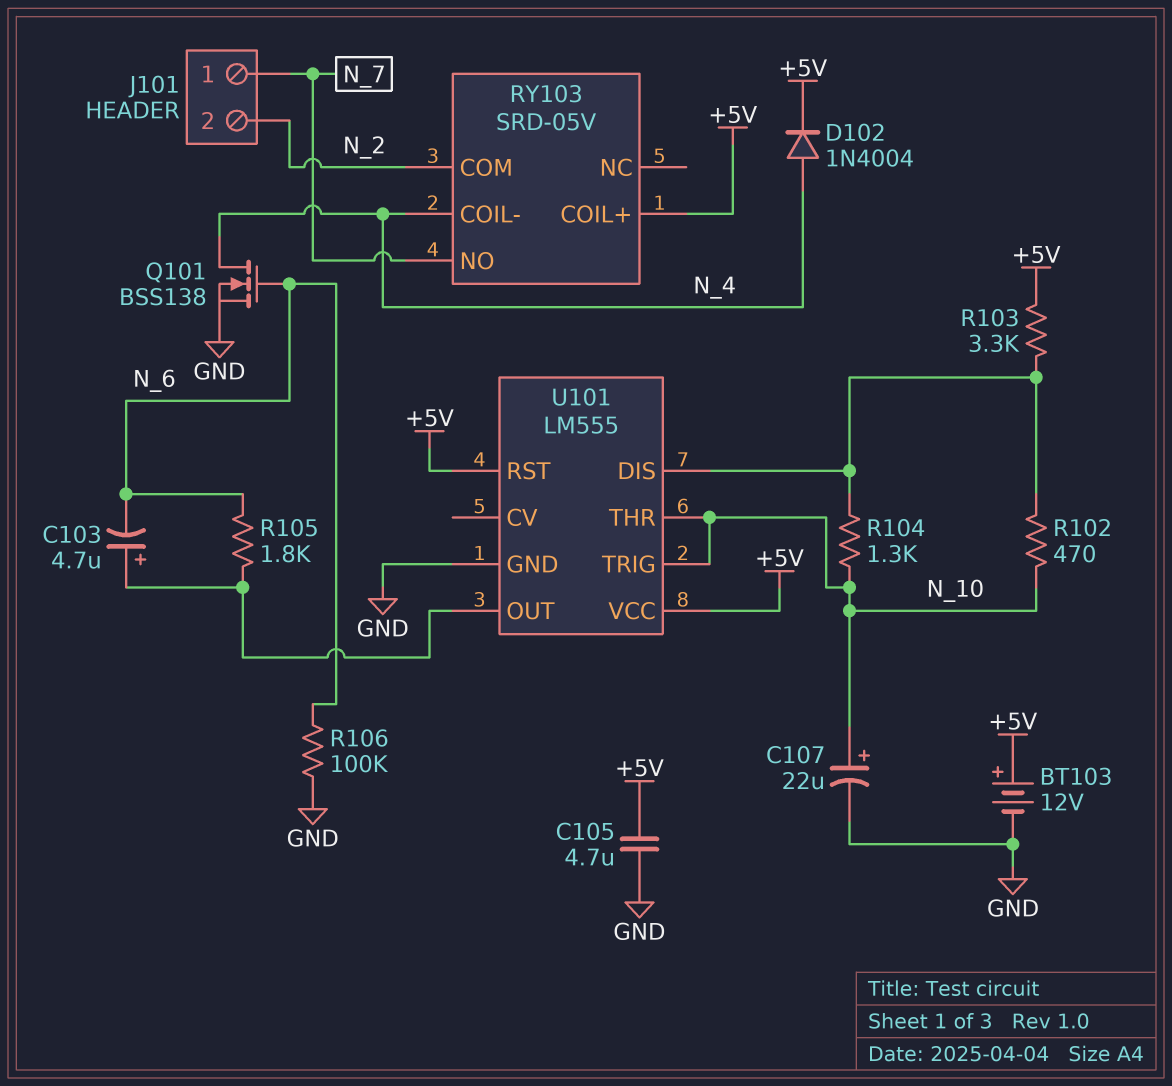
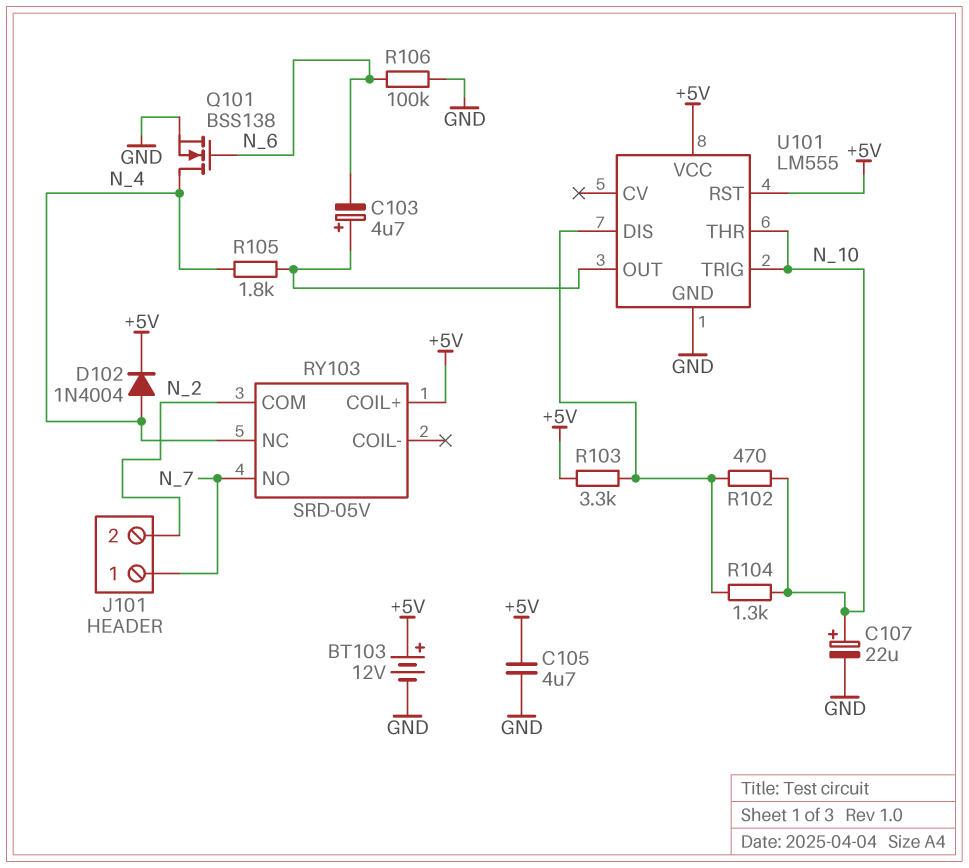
R105: 1.8k (N_6, U101/OUT) -> 1.8k (N_4, U101/OUT)
RY103 pin COIL-: N_4 -> none
RY103 pin NC: none -> N_4

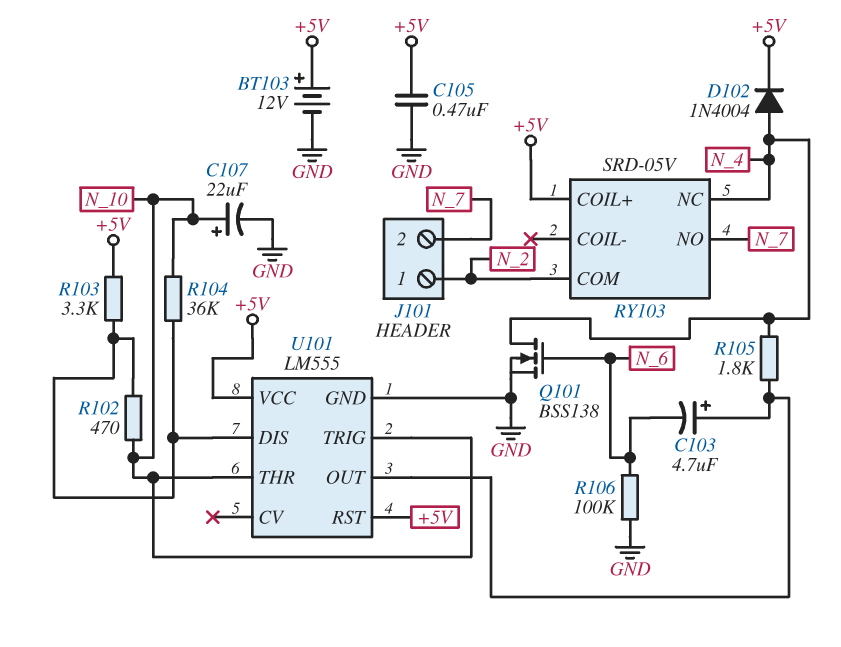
C105: 4.7uF (+5V, GND) -> 470nF (+5V, GND)
J101 pin 1: N_7 -> N_2
J101 pin 2: N_2 -> N_7
R104: 1.3k (N_10, U101/DIS) -> 36k (N_10, U101/DIS)

